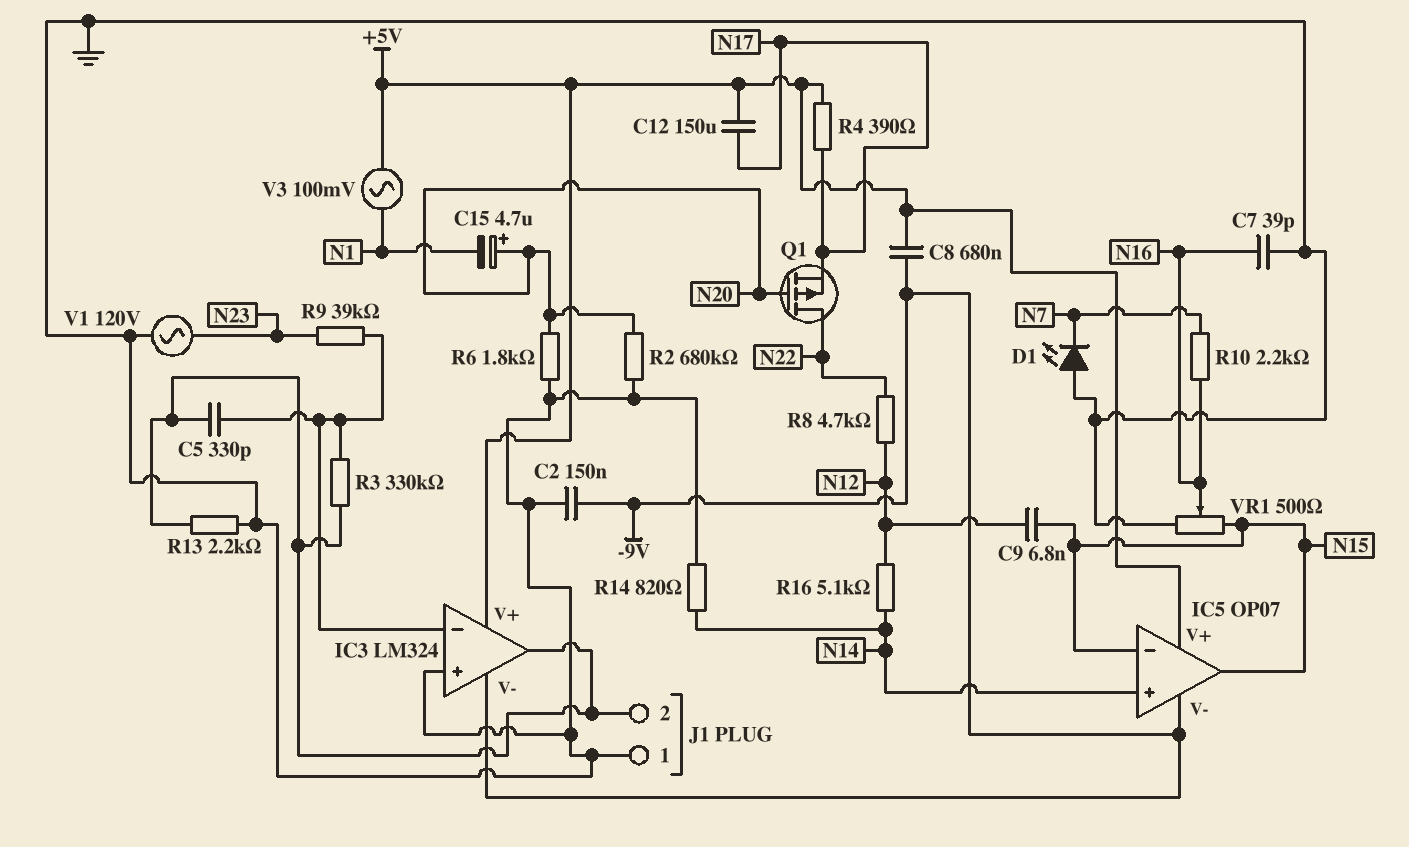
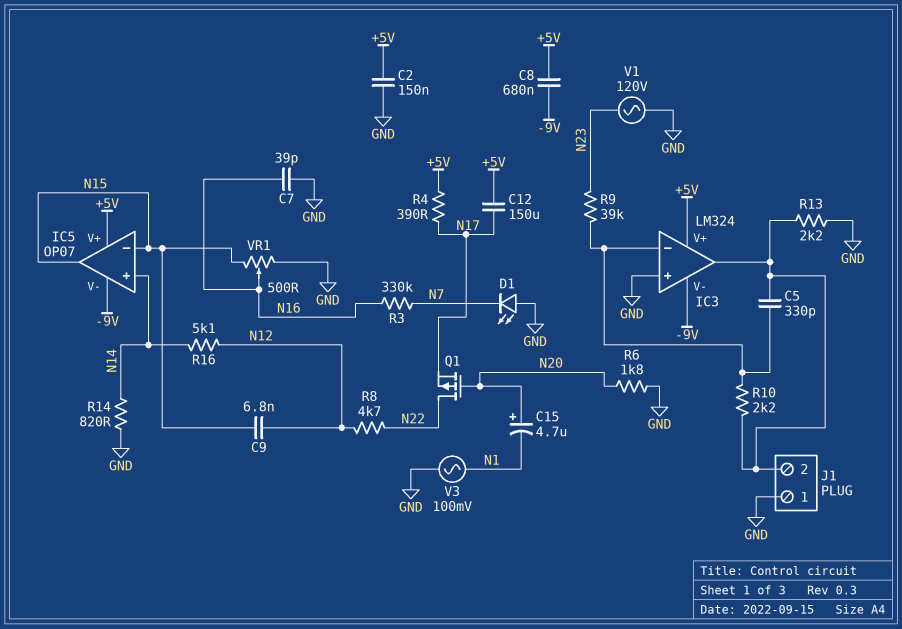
C2: 150nF (-9V, GND) -> 150nF (+5V, GND)
R2: 680k (GND, N20) -> none
R3: 330k (IC3/in-, IC3/out) -> 330k (N7, N16)
R10: 2.2k (N7, N16) -> 2.2k (IC3/in-, IC3/out)
V3: AC 100mV (+5V, N1) -> AC 100mV (GND, N1)

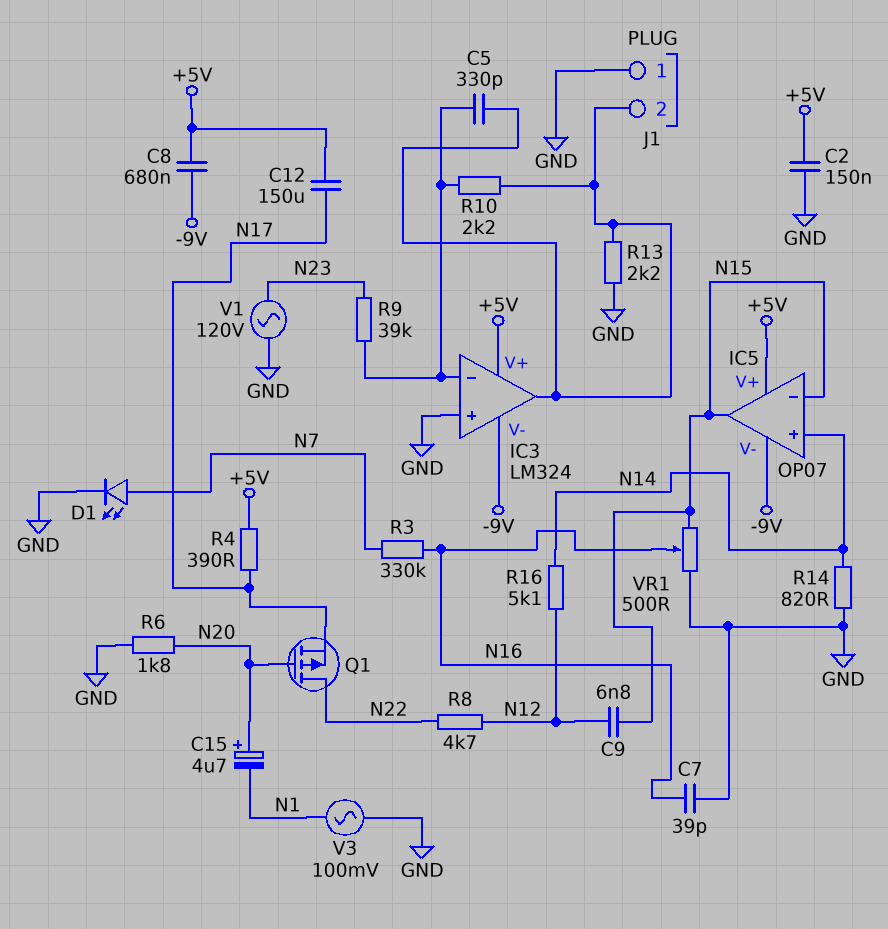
D1: LED (A GND, K N7) -> LED (A N7, K GND)

